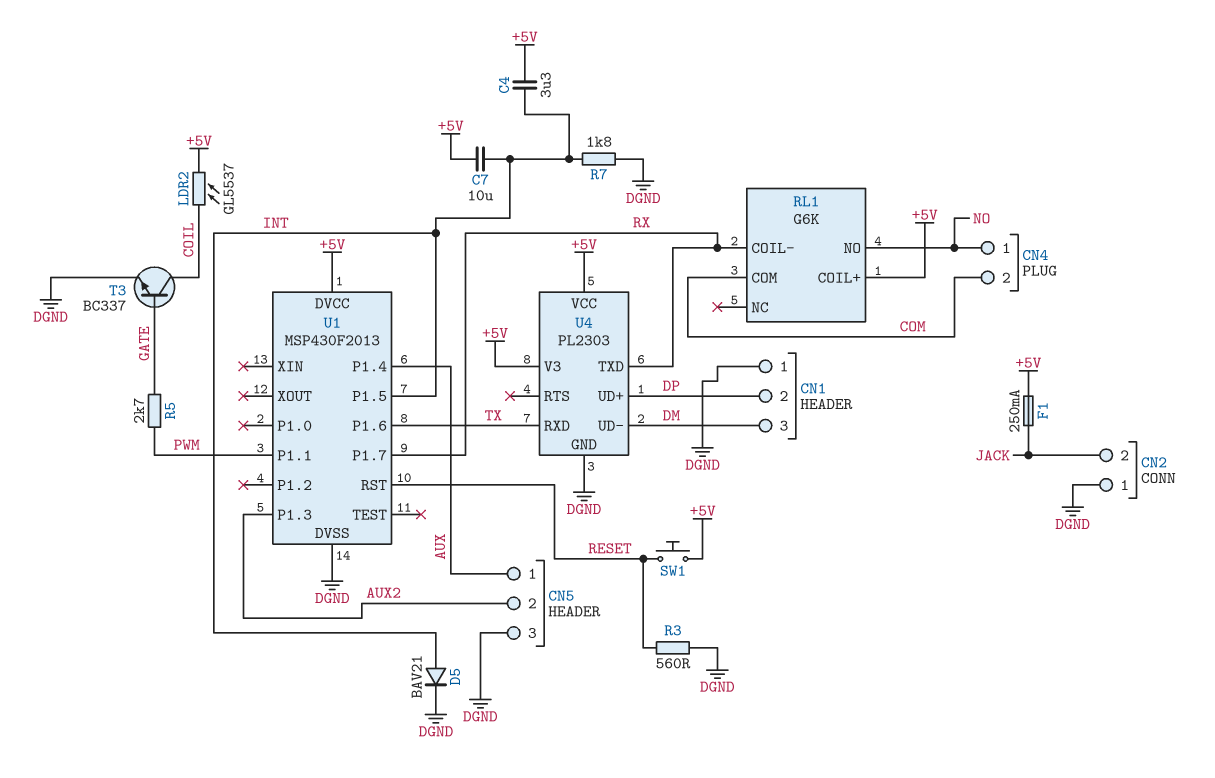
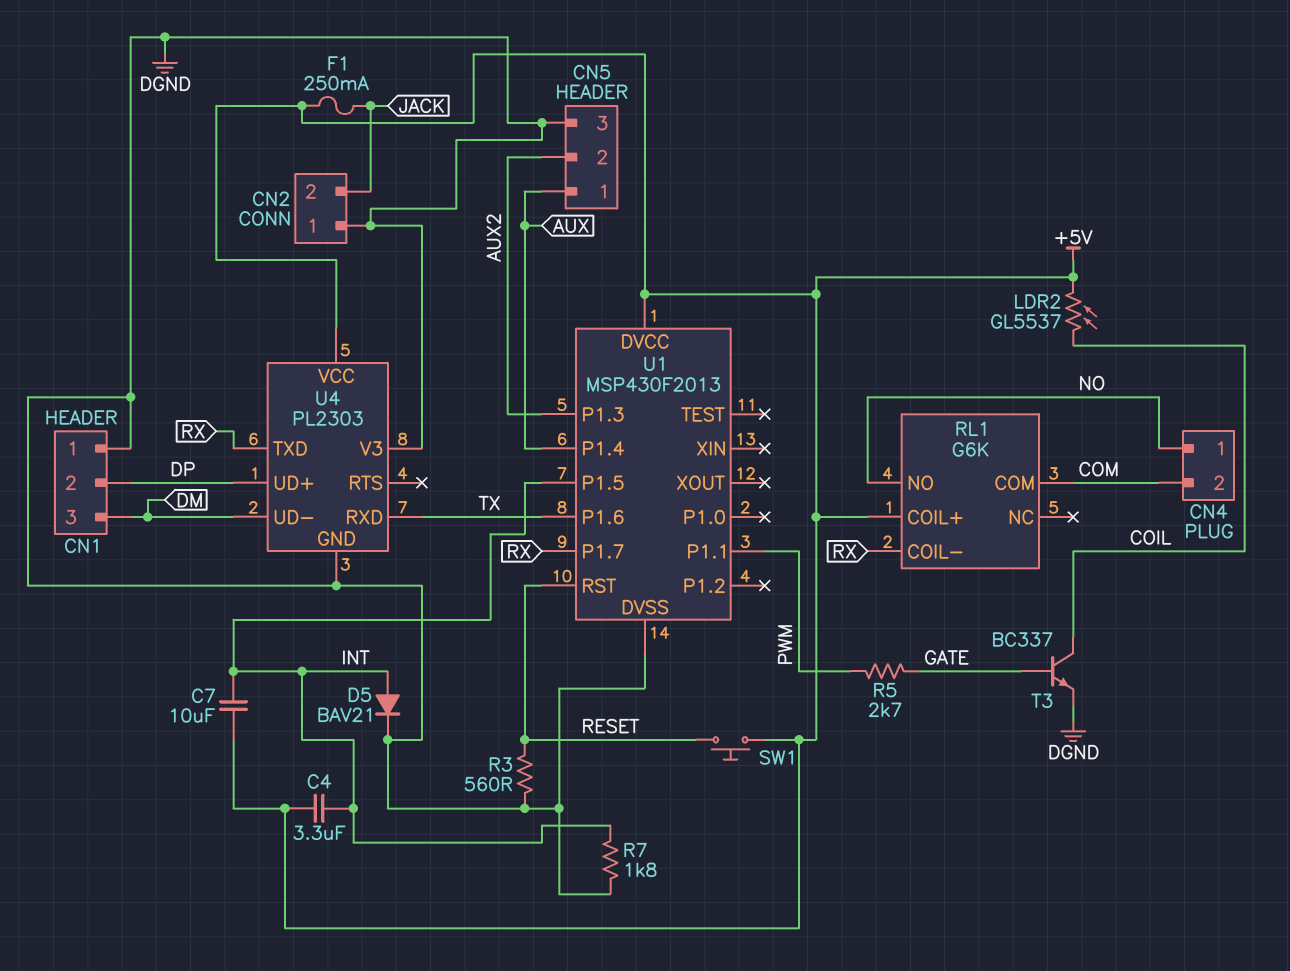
U4 pin V3: +5V -> DGND

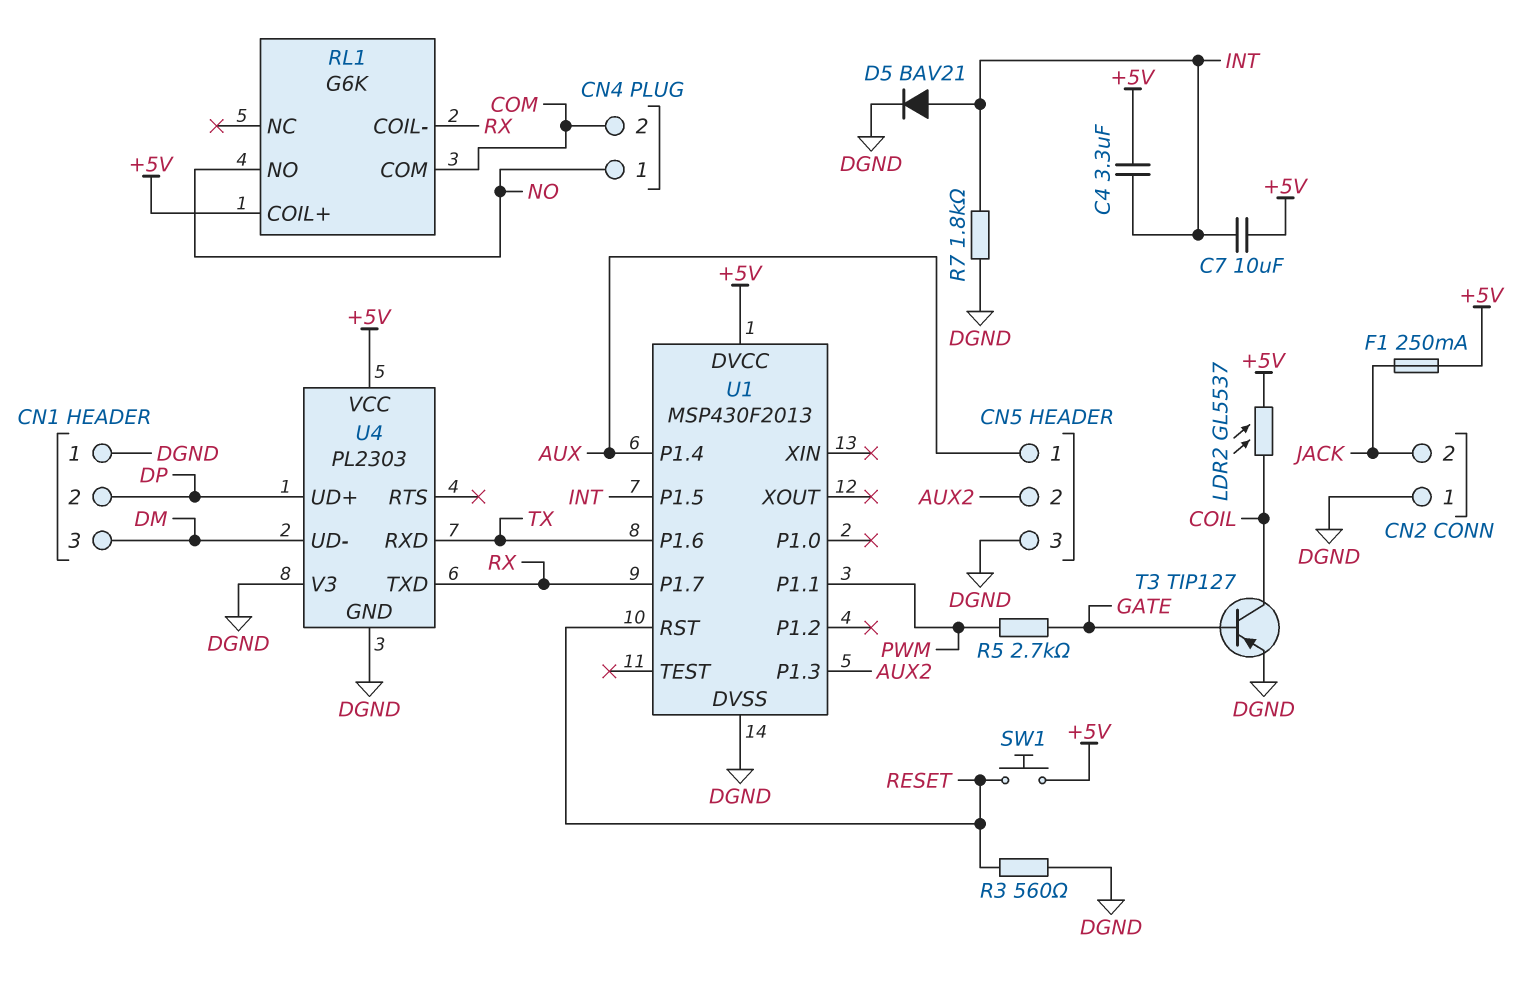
T3: NPN BC337 (B GATE, C COIL, E DGND) -> PNP TIP127 (B GATE, C COIL, E DGND)

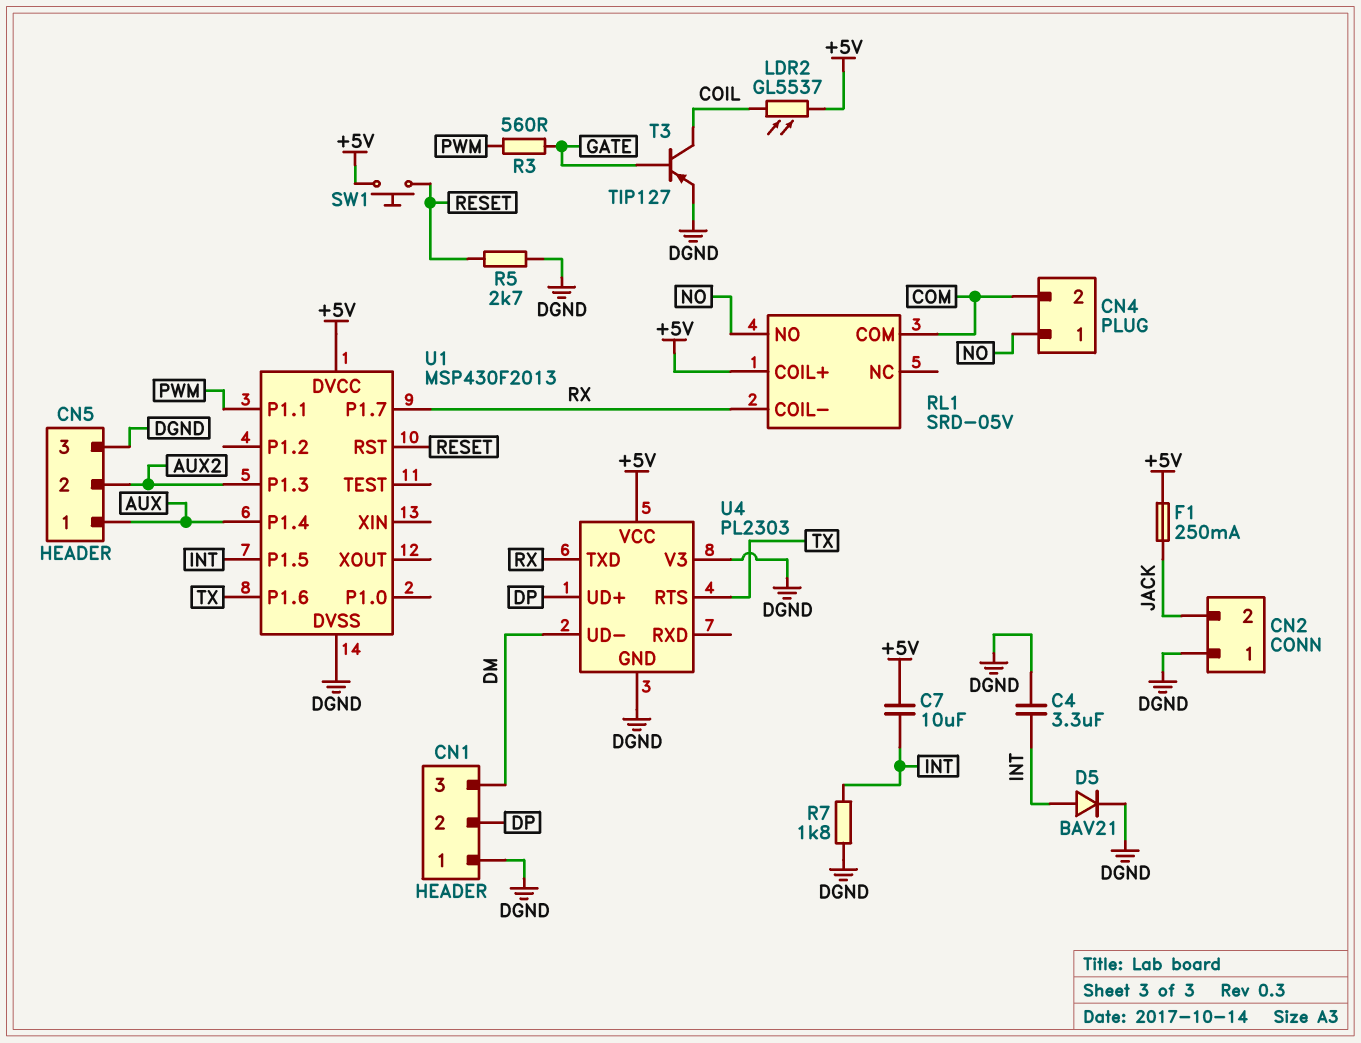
C4: 3.3uF (+5V, INT) -> 3.3uF (DGND, INT)
R3: 560 (DGND, RESET) -> 560 (GATE, PWM)
R5: 2.7k (GATE, PWM) -> 2.7k (DGND, RESET)
RL1: G6K -> SRD-05V
U4 pin RTS: none -> TX
U4 pin RXD: TX -> none

